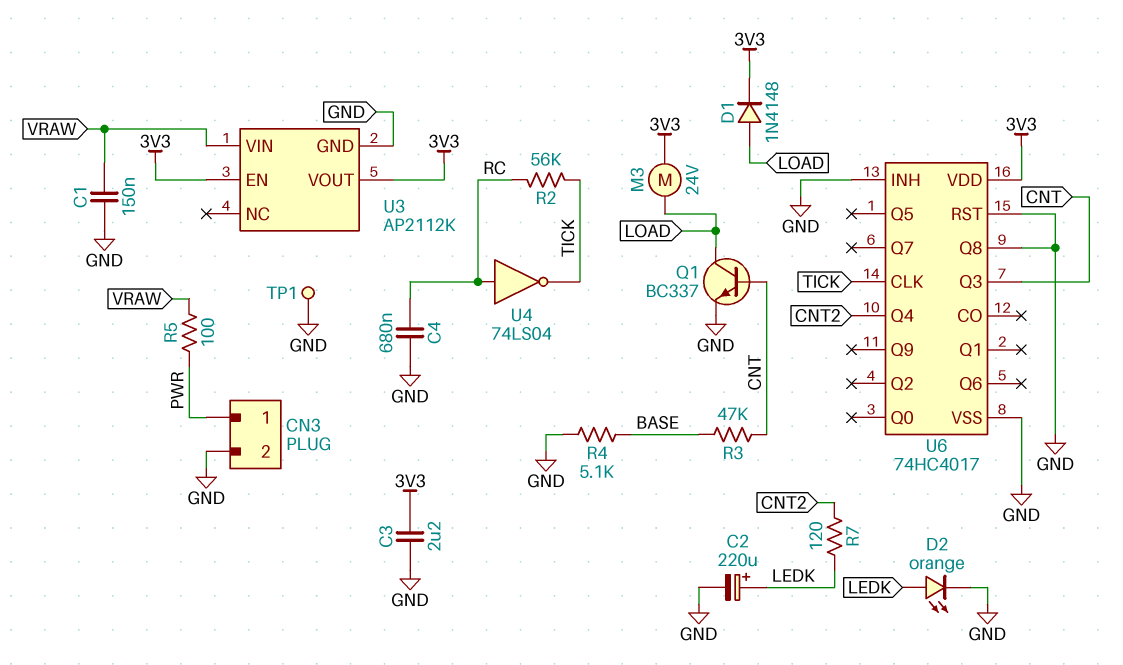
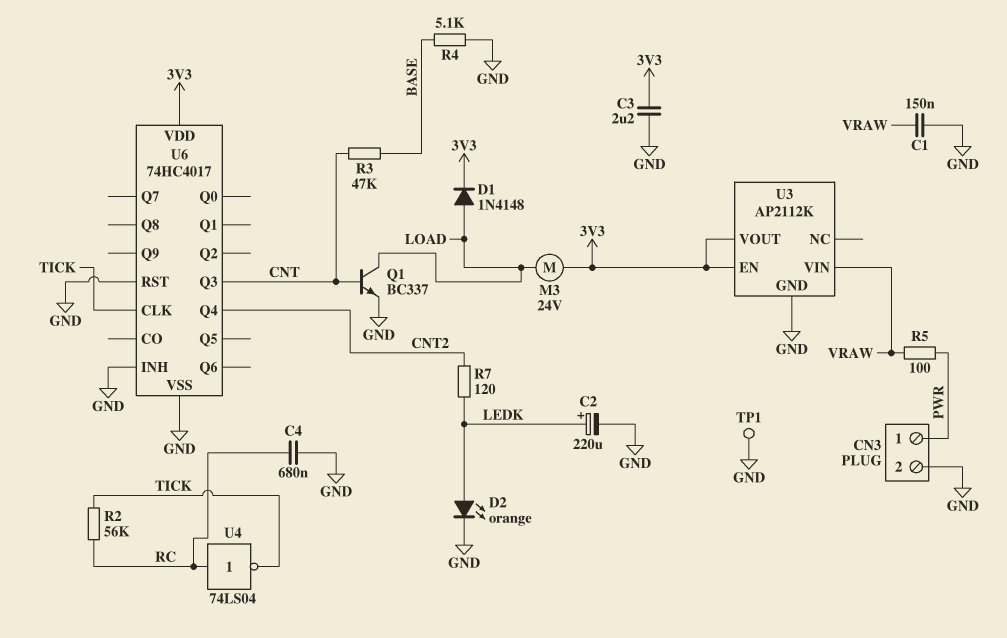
U6 pin Q8: GND -> none

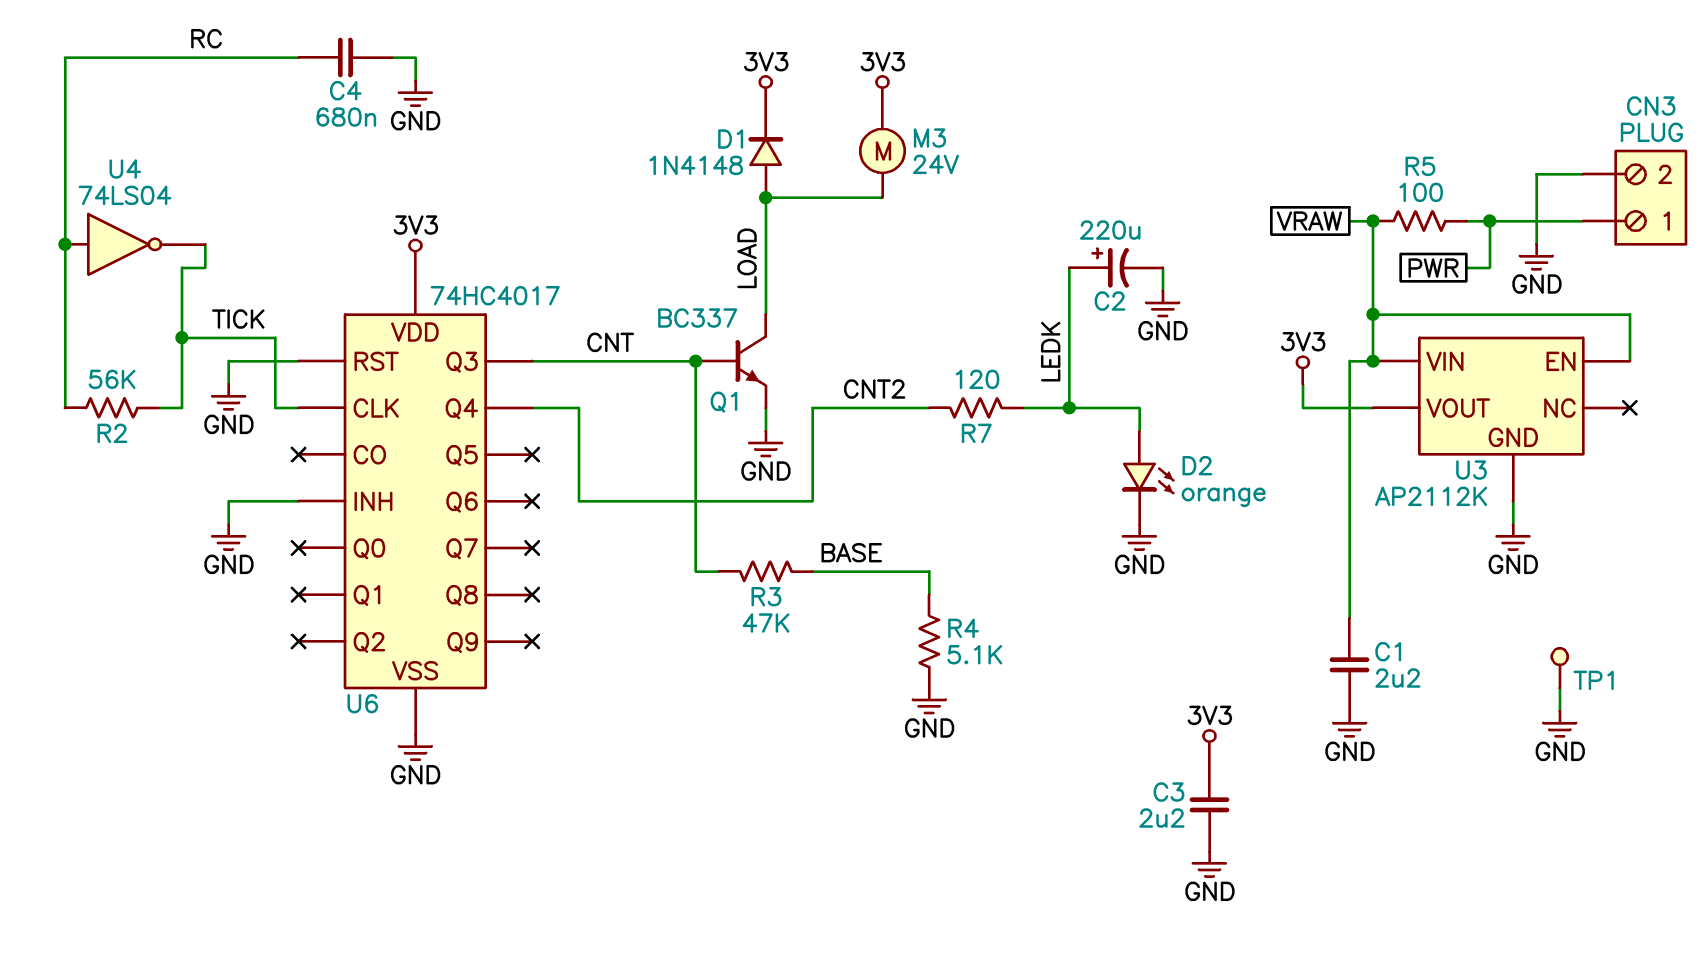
C1: 150nF (GND, VRAW) -> 2.2uF (GND, VRAW)
U3 pin EN: 3V3 -> VRAW

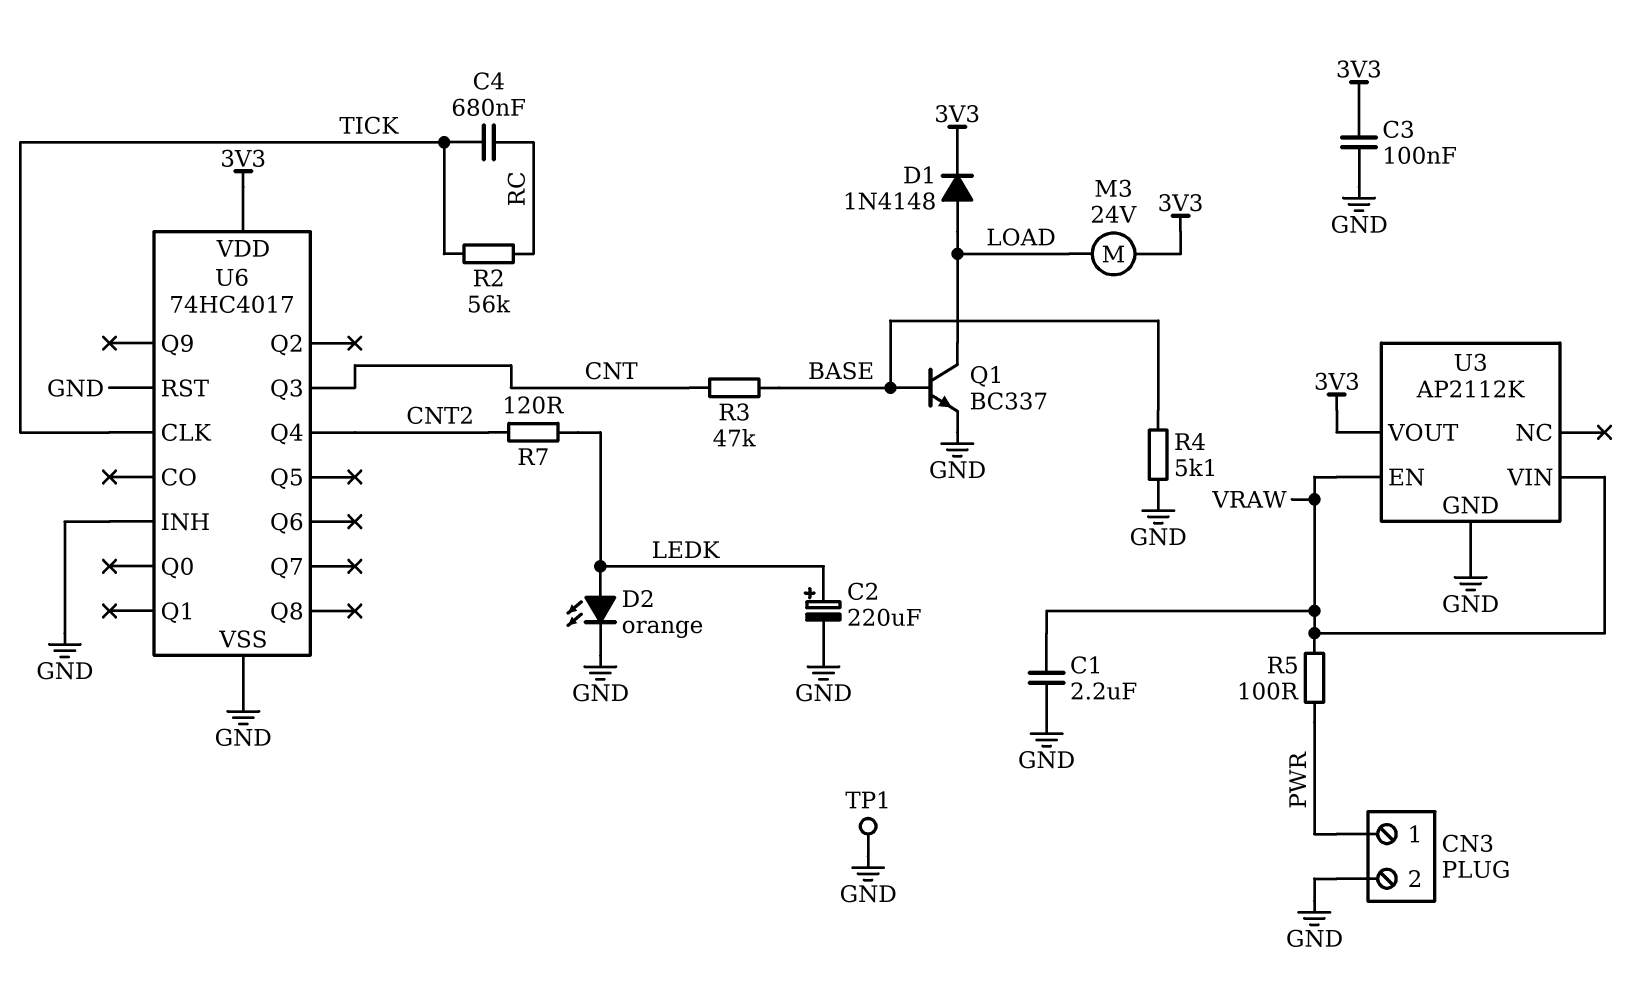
C3: 2.2uF (3V3, GND) -> 100nF (3V3, GND)
C4: 680nF (GND, RC) -> 680nF (RC, TICK)
Q1: NPN BC337 (B CNT, C LOAD, E GND) -> NPN BC337 (B BASE, C LOAD, E GND)
U4: NOT 74LS04 (in RC, out TICK) -> none

